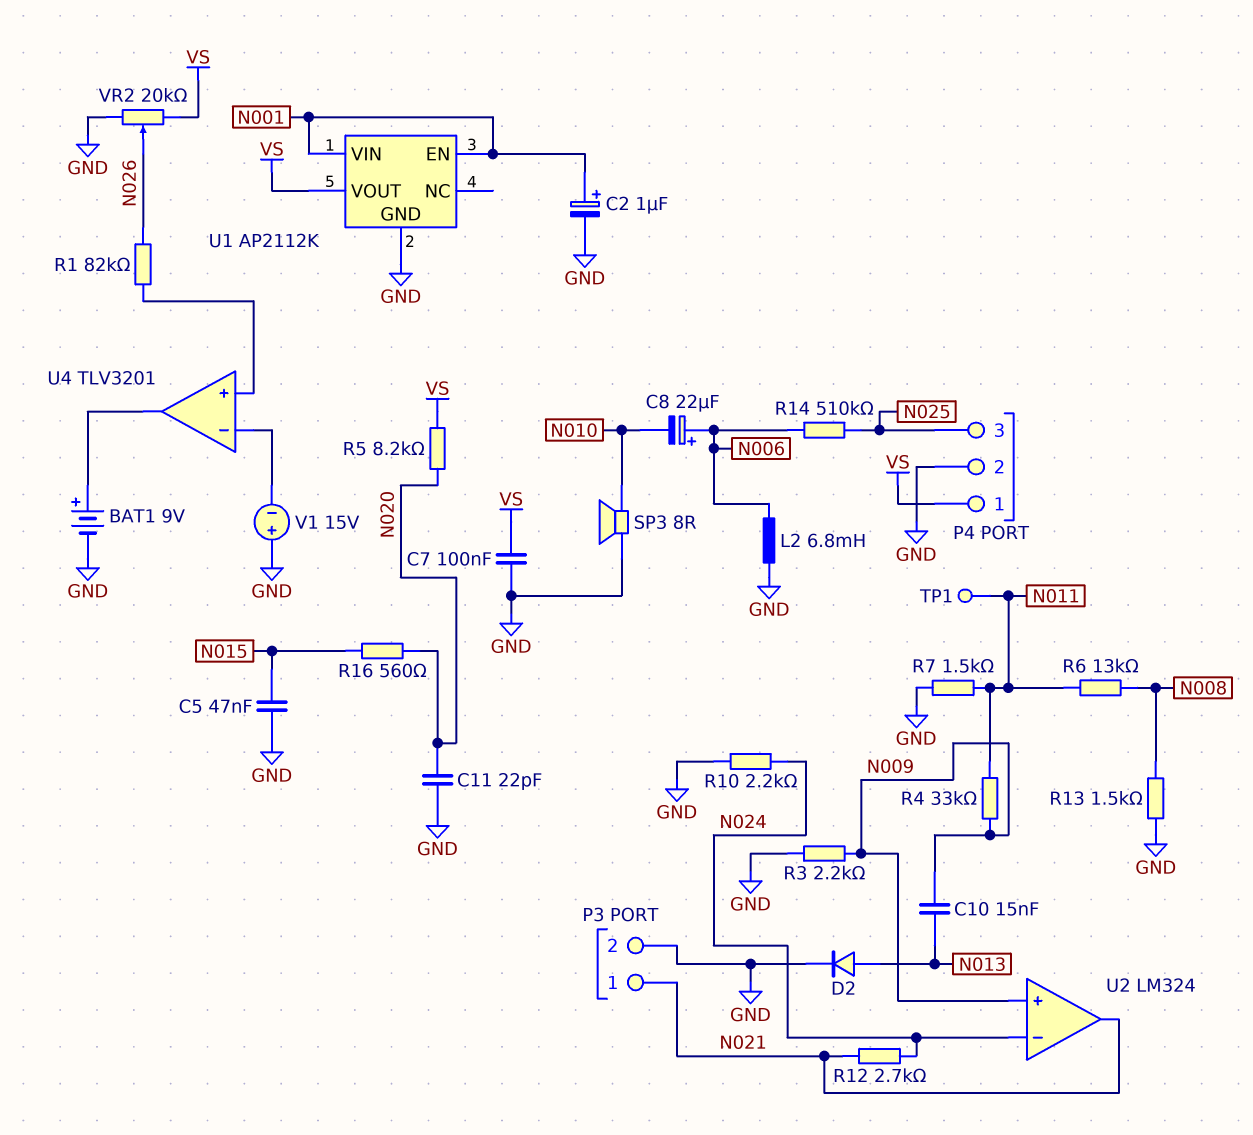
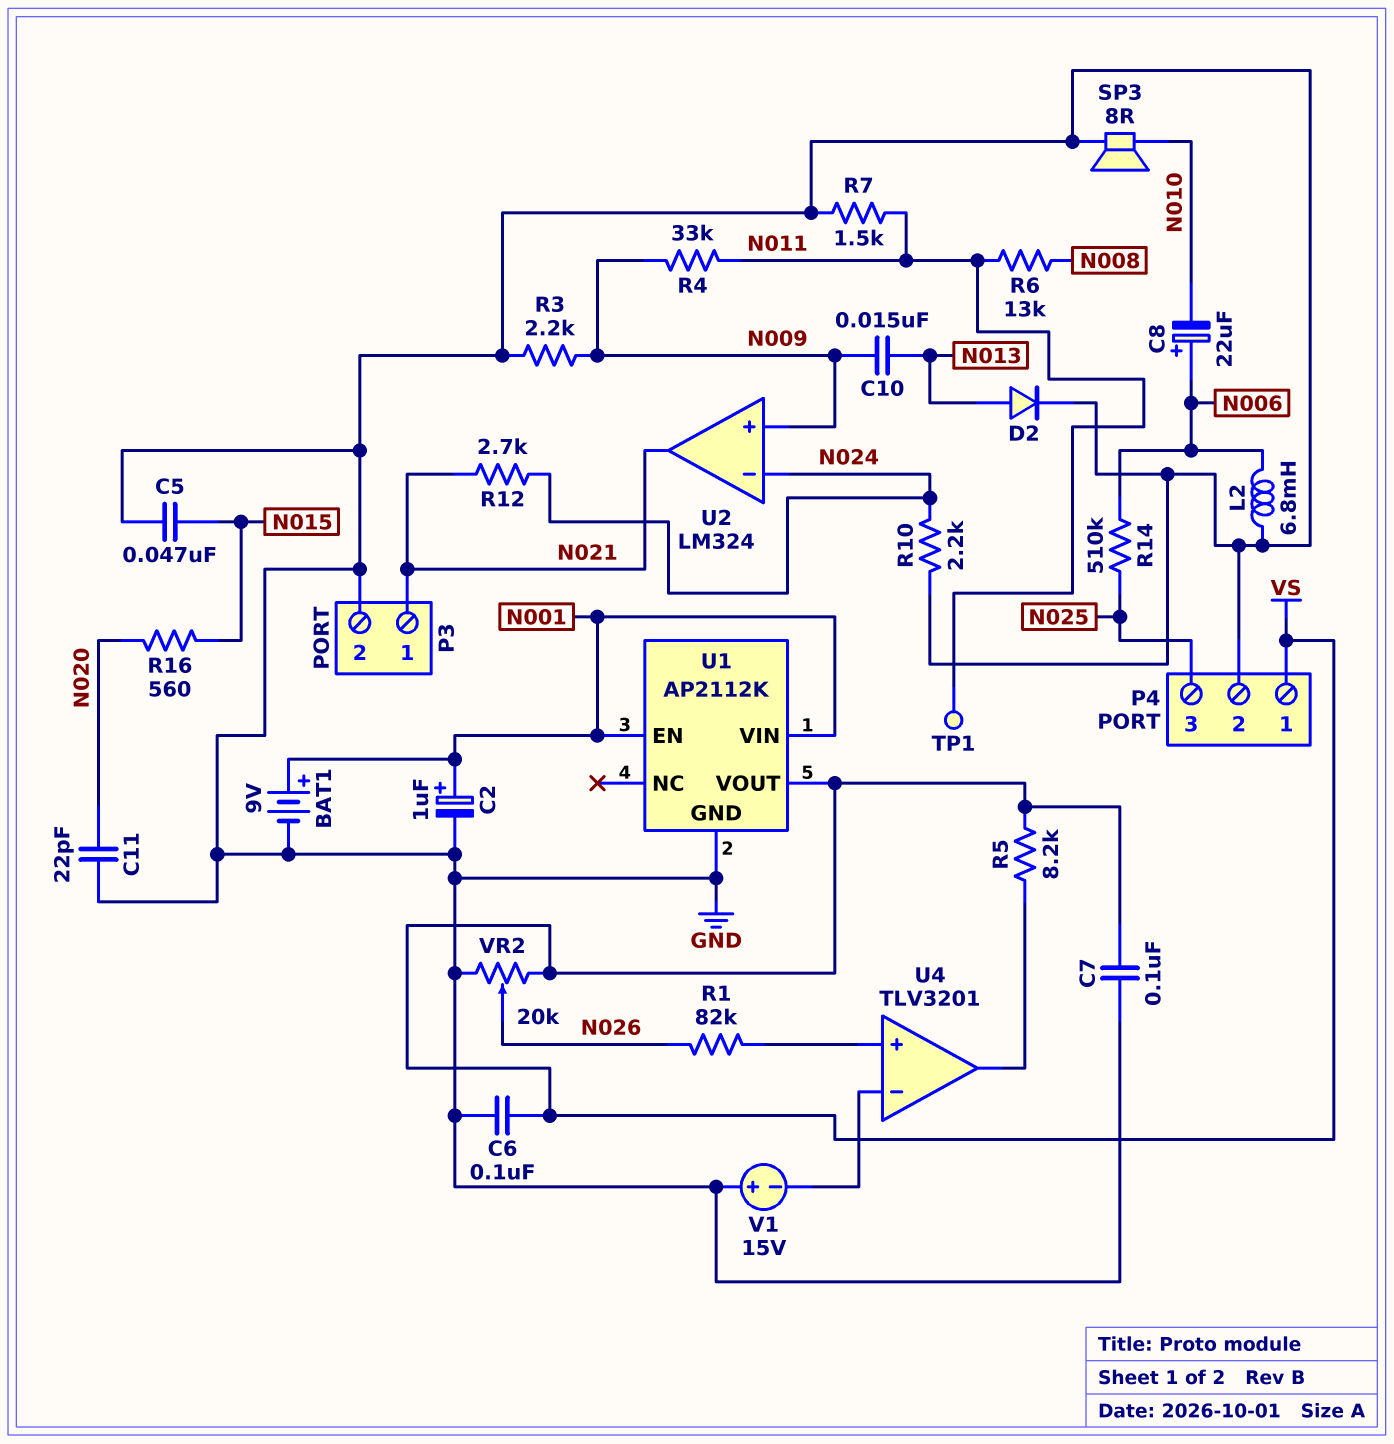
BAT1: 9V (plus U4/out, minus GND) -> 9V (plus N001, minus GND)
C6: none -> 100nF (GND, VS)
R5: 8.2k (N020, VS) -> 8.2k (U4/out, VS)
R13: 1.5k (GND, N008) -> none

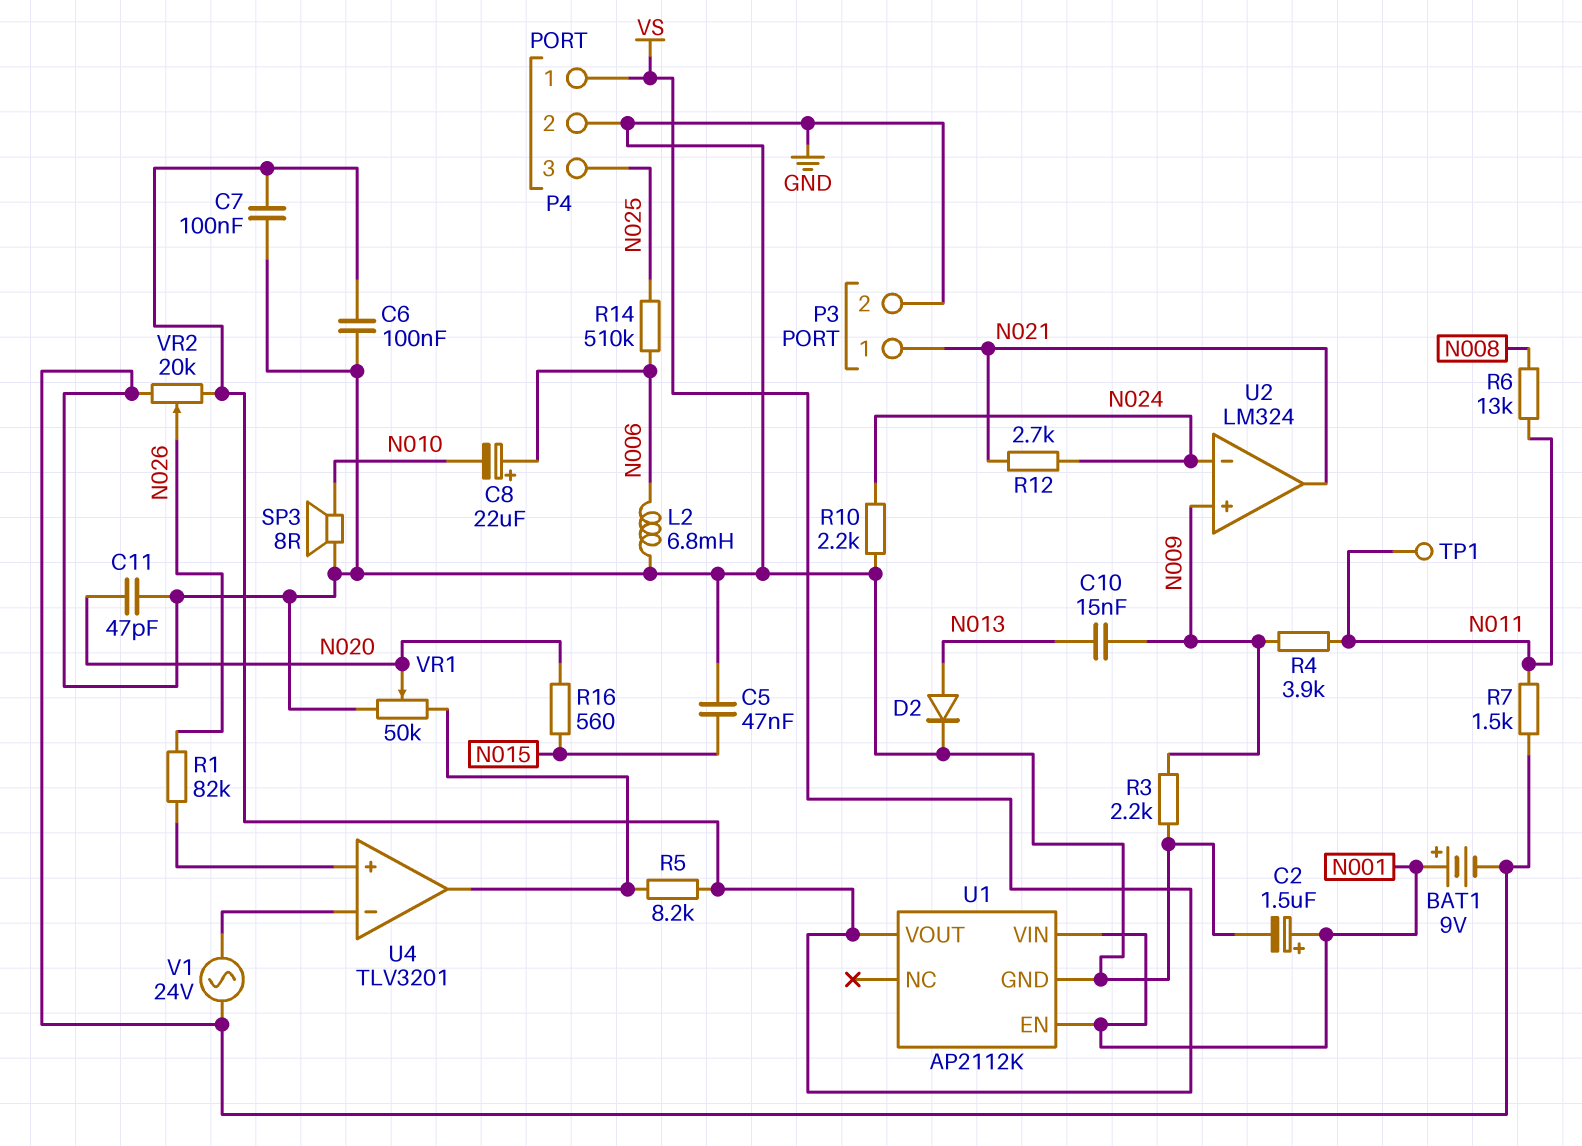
C2: 1uF (plus N001, minus GND) -> 1.5uF (plus N001, minus GND)
C11: 22pF (GND, N020) -> 47pF (GND, N020)
R4: 33k (N009, N011) -> 3.9k (N009, N011)
V1: 15V (plus GND, minus U4/in-) -> AC 24V (GND, U4/in-)
VR1: none -> 50k (GND, U4/out, wiper N020)

